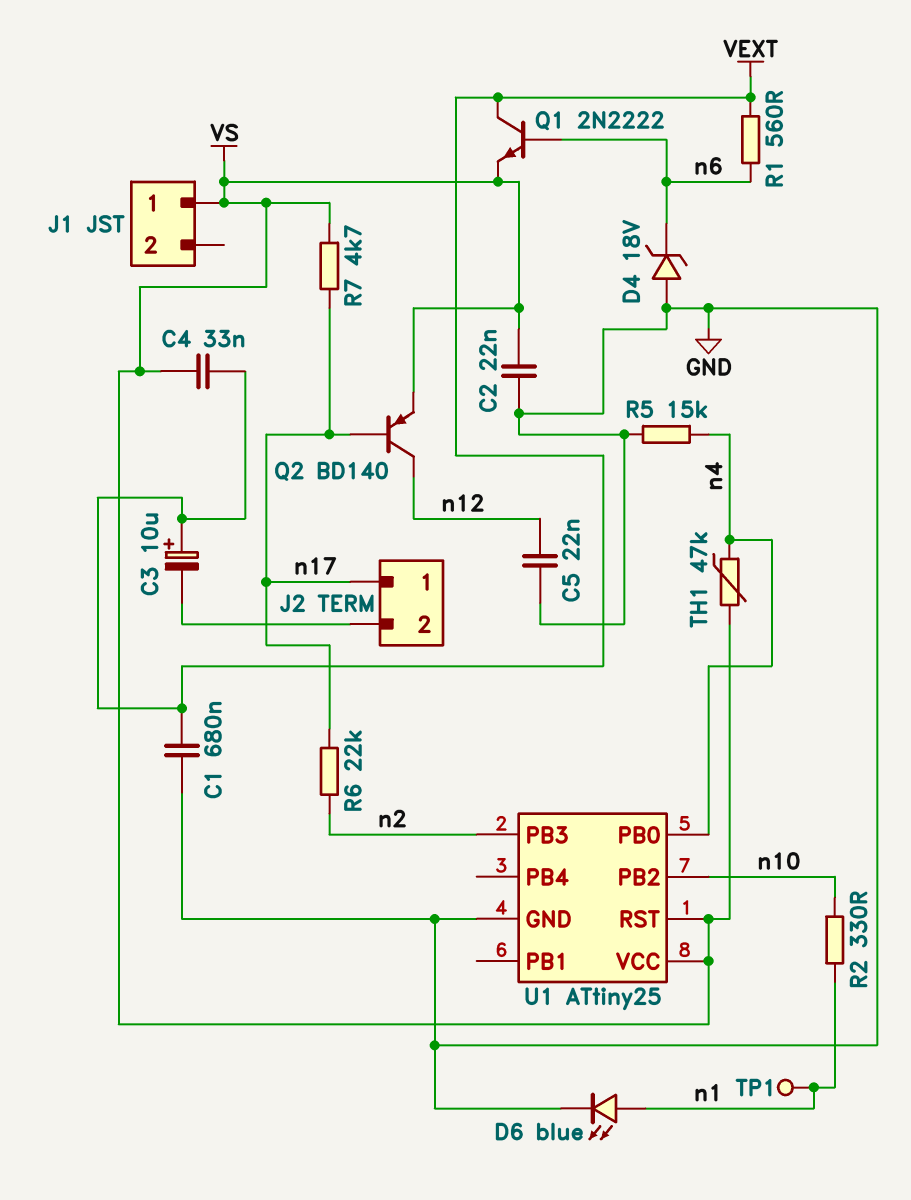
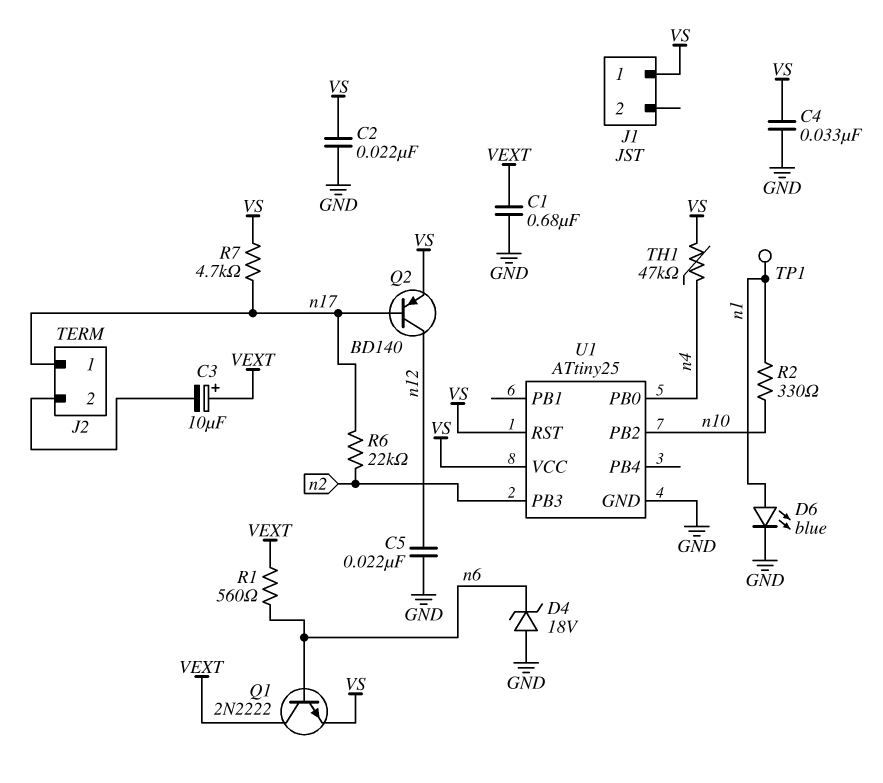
C4: 33nF (VEXT, VS) -> 33nF (GND, VS)
R5: 15k (GND, n4) -> none

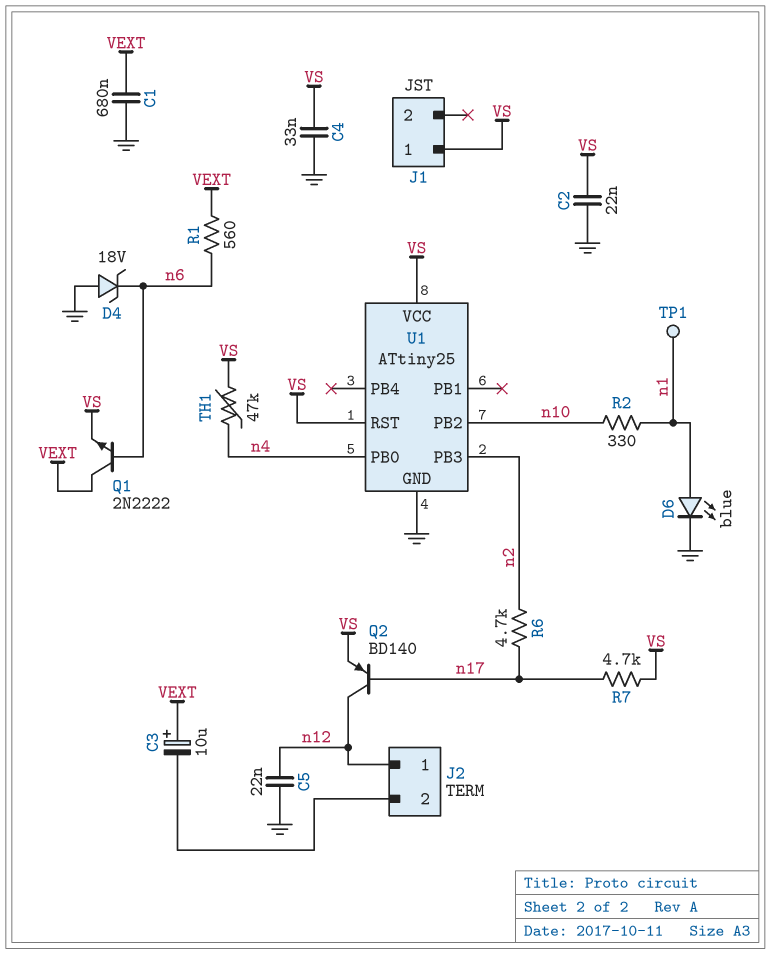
J2 pin 1: n17 -> n12
R6: 22k (n2, n17) -> 4.7k (n2, n17)

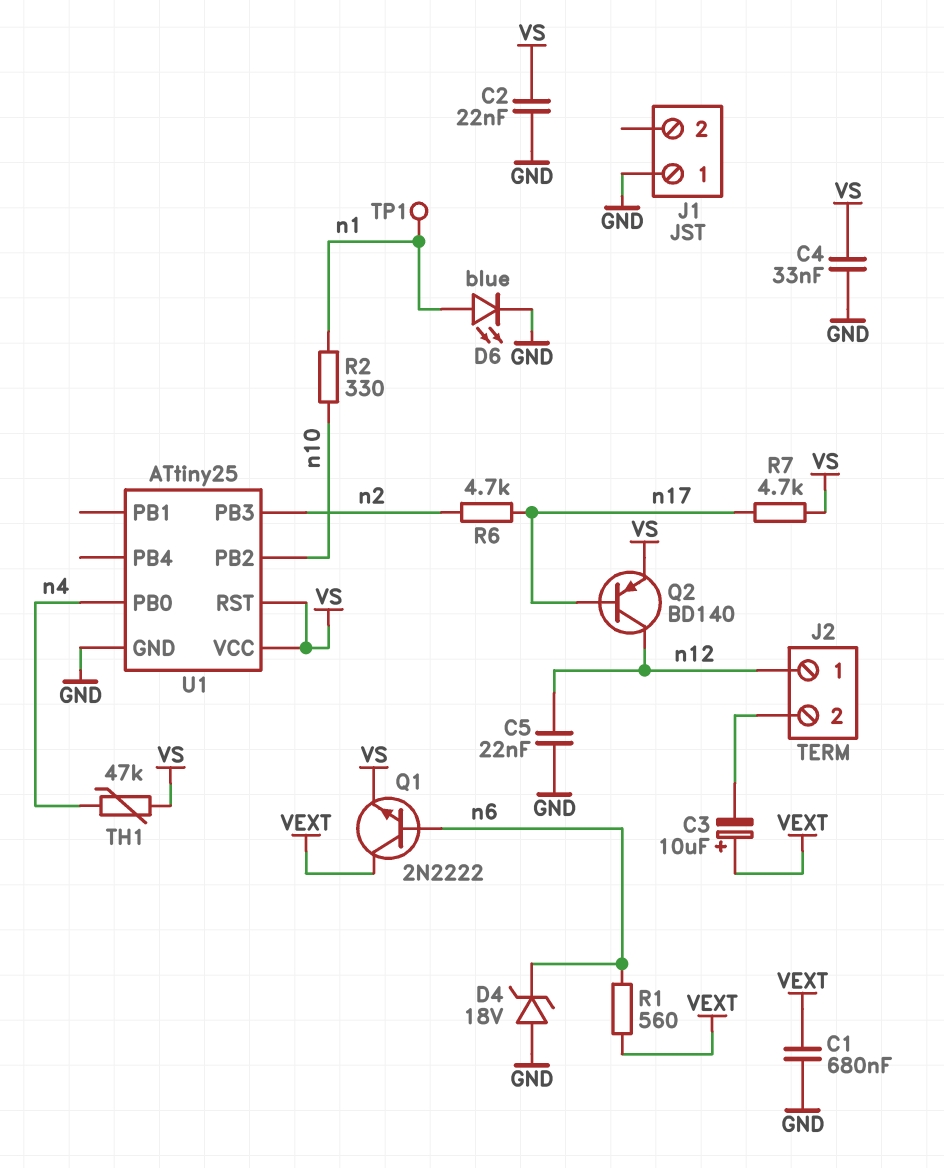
J1 pin 1: VS -> GND

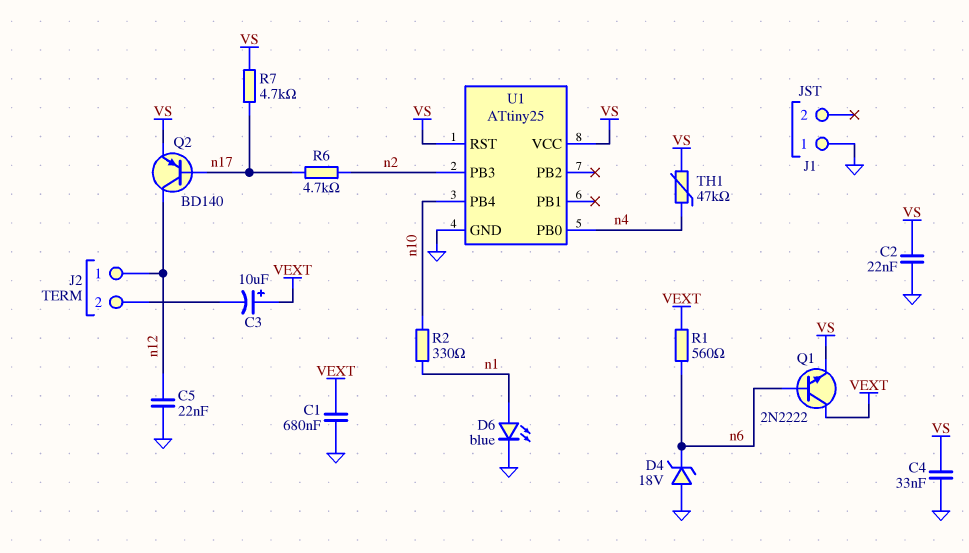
TP1: test point (n1) -> none
U1 pin PB2: n10 -> none
U1 pin PB4: none -> n10

